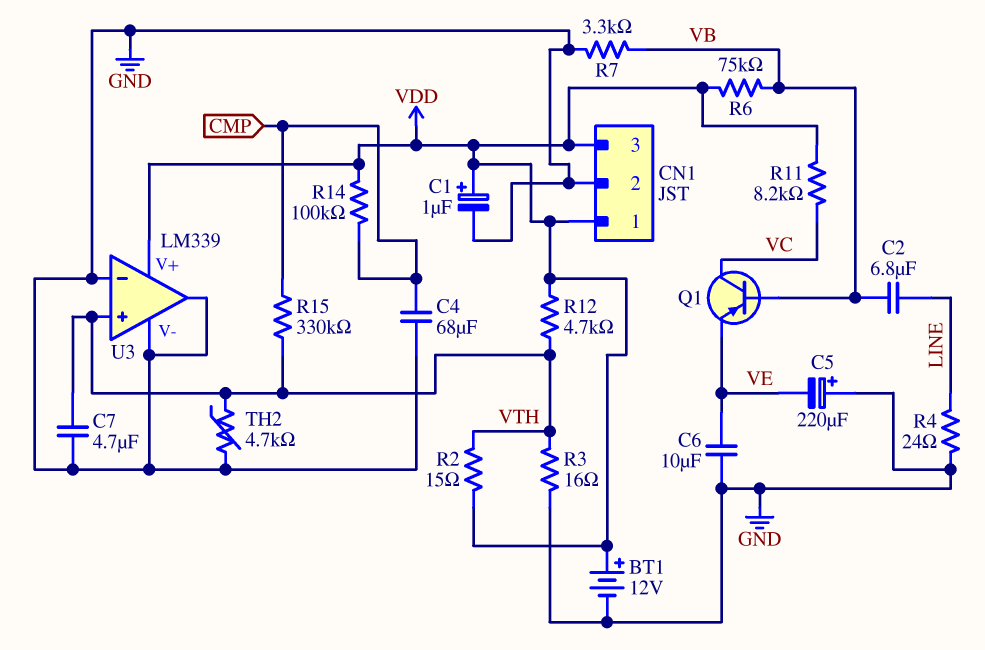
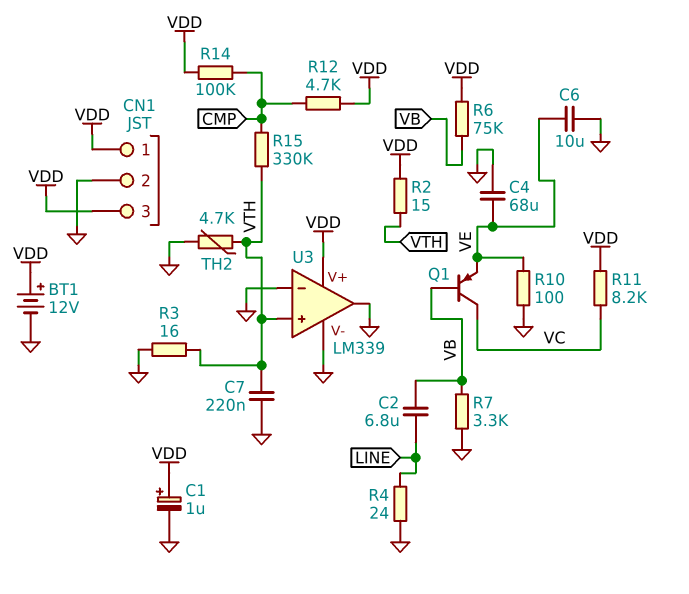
C4: 68uF (CMP, GND) -> 68uF (GND, VE)
C5: 220uF (plus GND, minus VE) -> none
C7: 4.7uF (GND, VTH) -> 220nF (GND, VTH)
R10: none -> 100 (GND, VE)
R12: 4.7k (VDD, VTH) -> 4.7k (CMP, VDD)

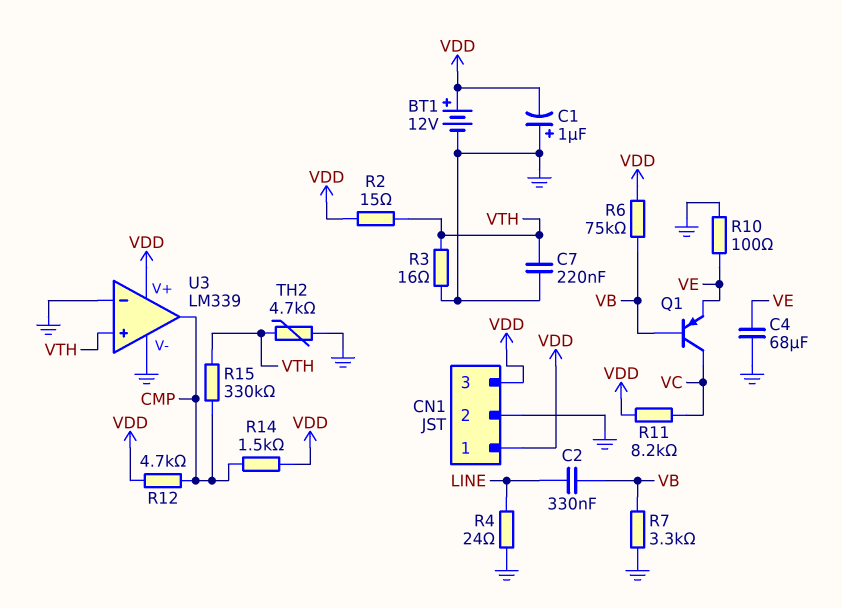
C1: 1uF (plus VDD, minus GND) -> 1uF (plus GND, minus VDD)
C2: 6.8uF (LINE, VB) -> 330nF (LINE, VB)
C6: 10uF (GND, VE) -> none
R14: 100k (CMP, VDD) -> 1.5k (CMP, VDD)
U3 pin out: GND -> CMP

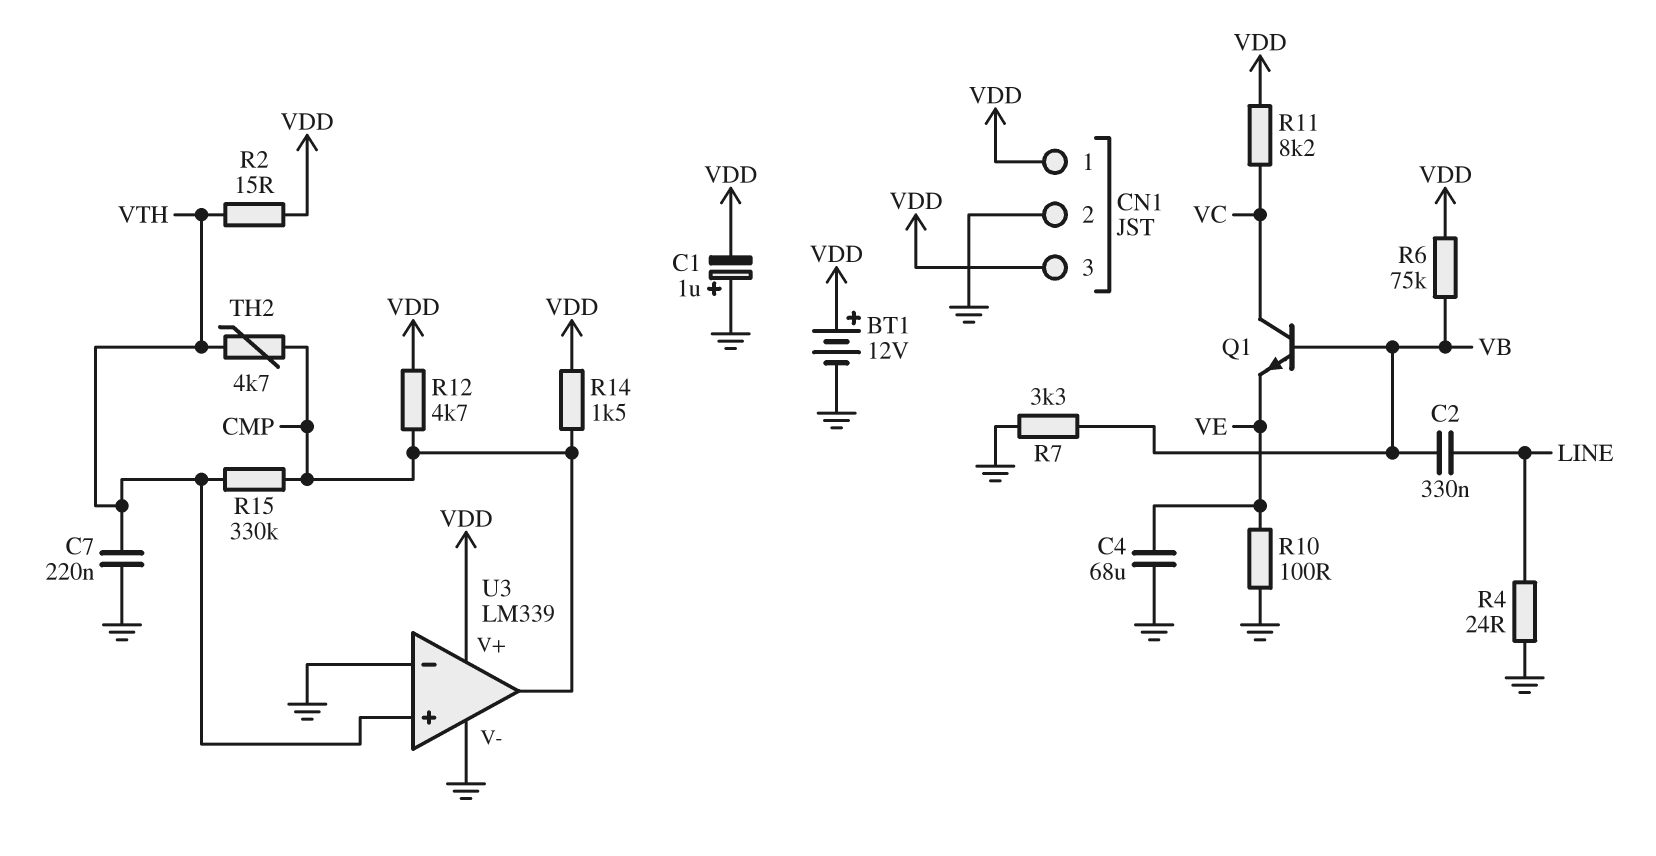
Q1: PNP (B VB, C VC, E VE) -> NPN (B VB, C VC, E VE)
R3: 16 (GND, VTH) -> none
TH2: 4.7k (GND, VTH) -> 4.7k (CMP, VTH)

